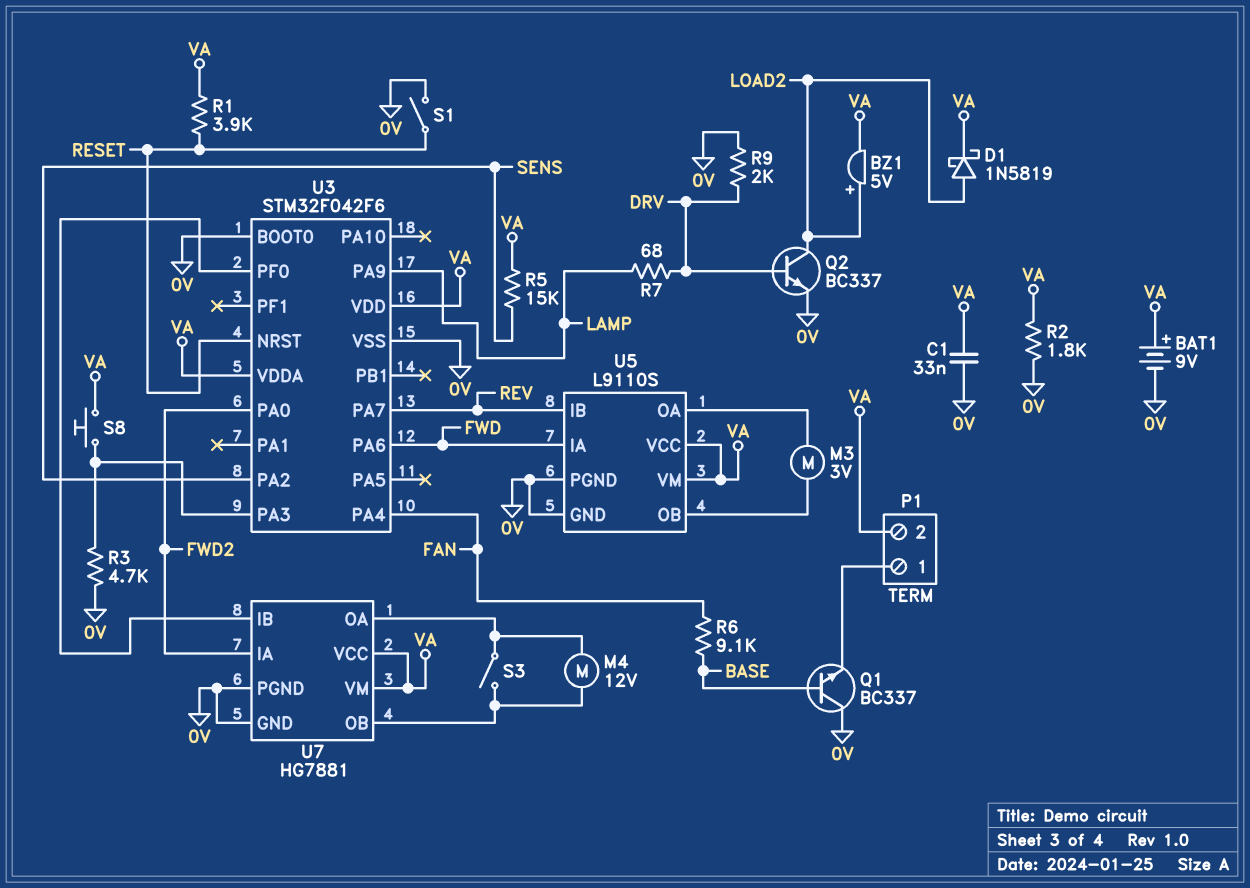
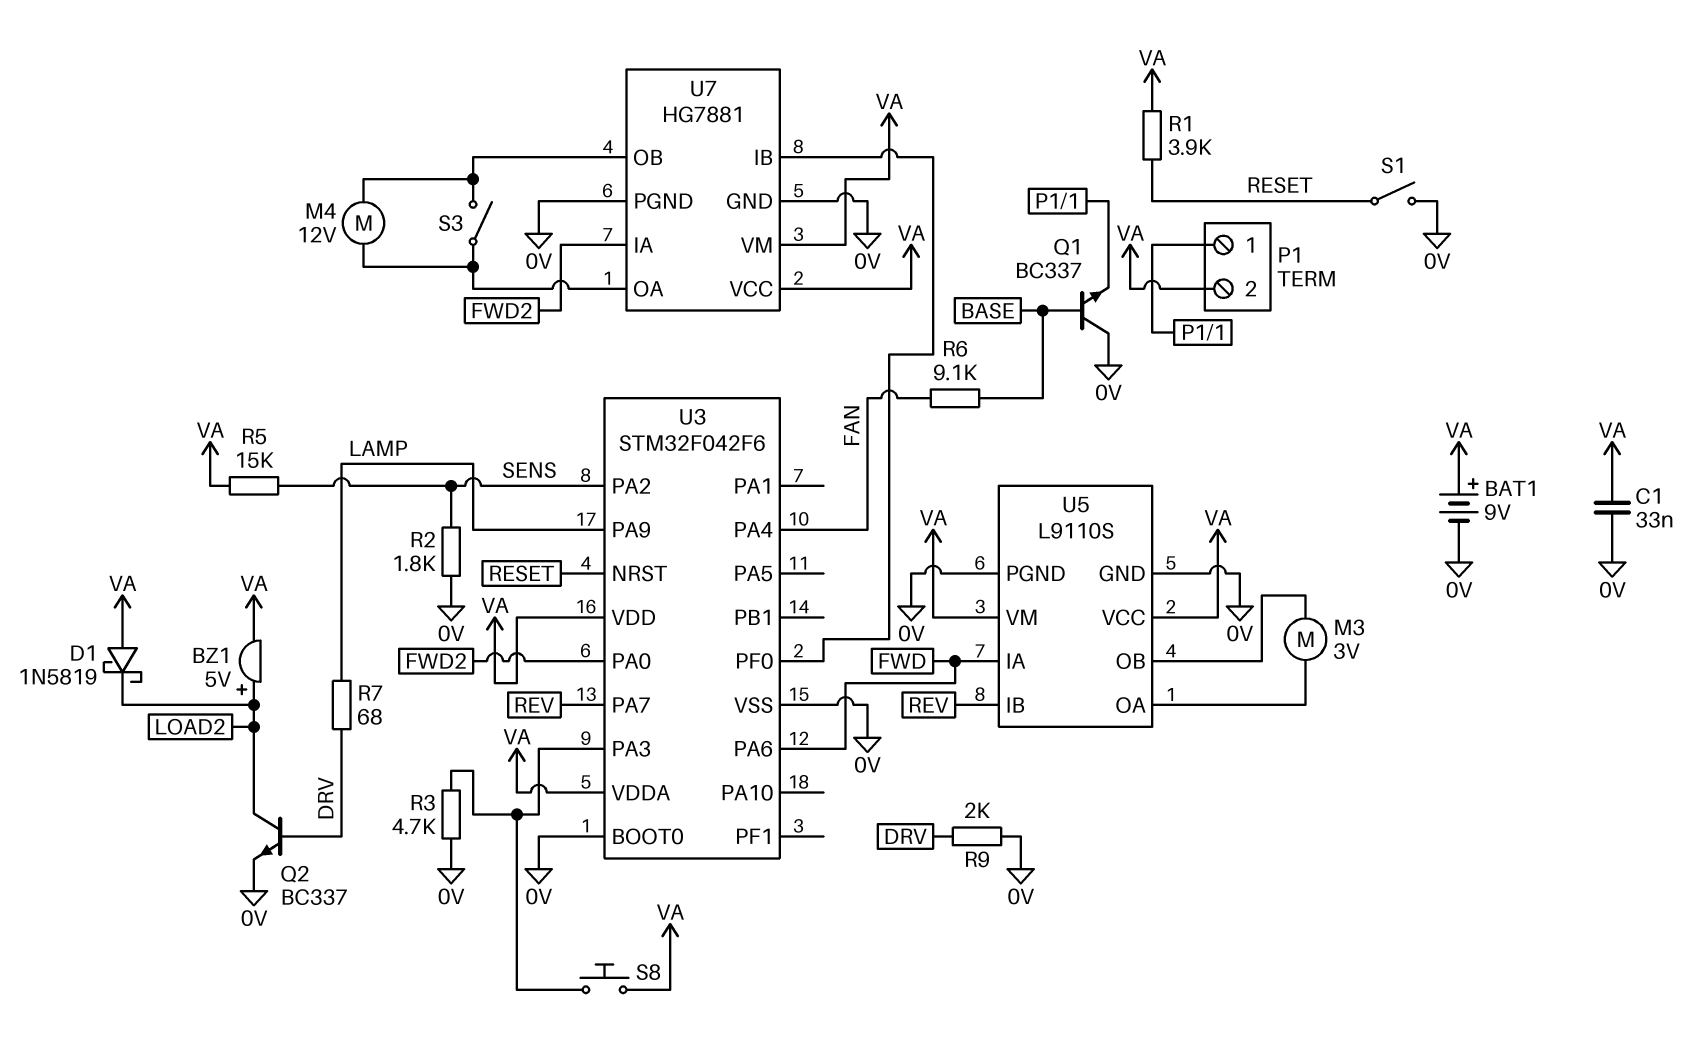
D1: schottky 1N5819 (A LOAD2, K VA) -> schottky 1N5819 (A VA, K LOAD2)
R2: 1.8k (0V, VA) -> 1.8k (0V, SENS)

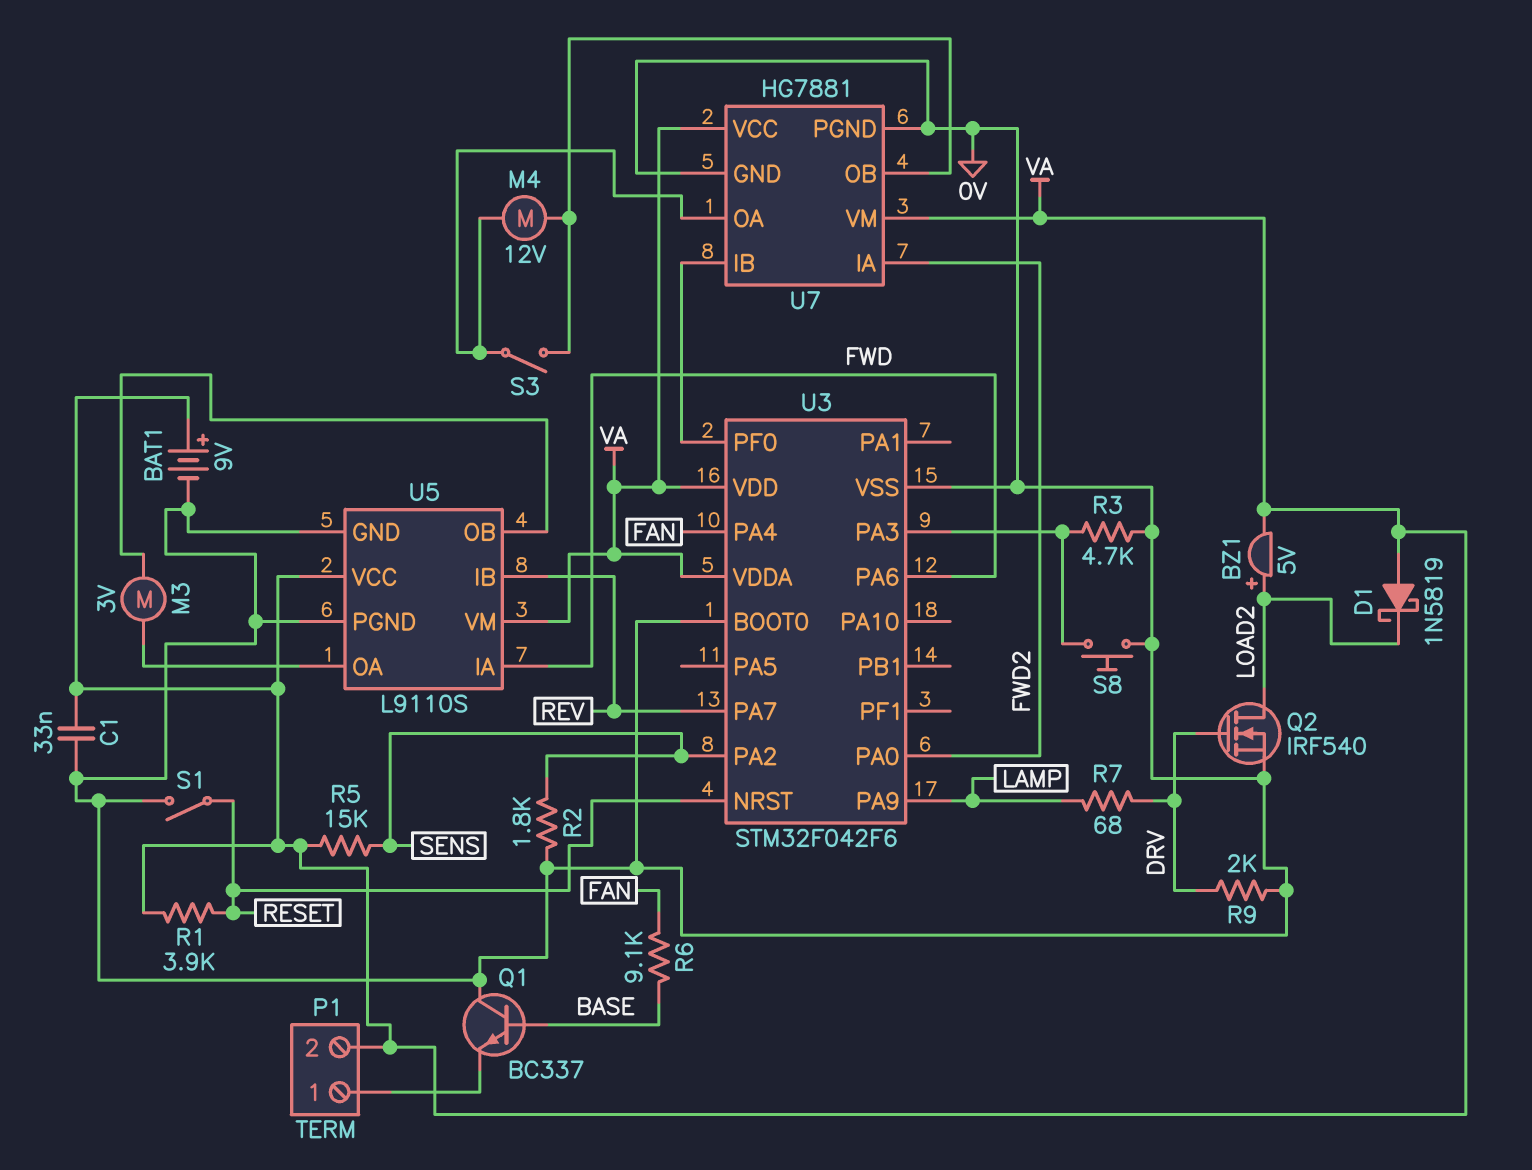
Q2: NPN BC337 (B DRV, C LOAD2, E 0V) -> NMOS IRF540 (G DRV, D LOAD2, S 0V)
S8: button (U3/PA3, VA) -> button (0V, U3/PA3)

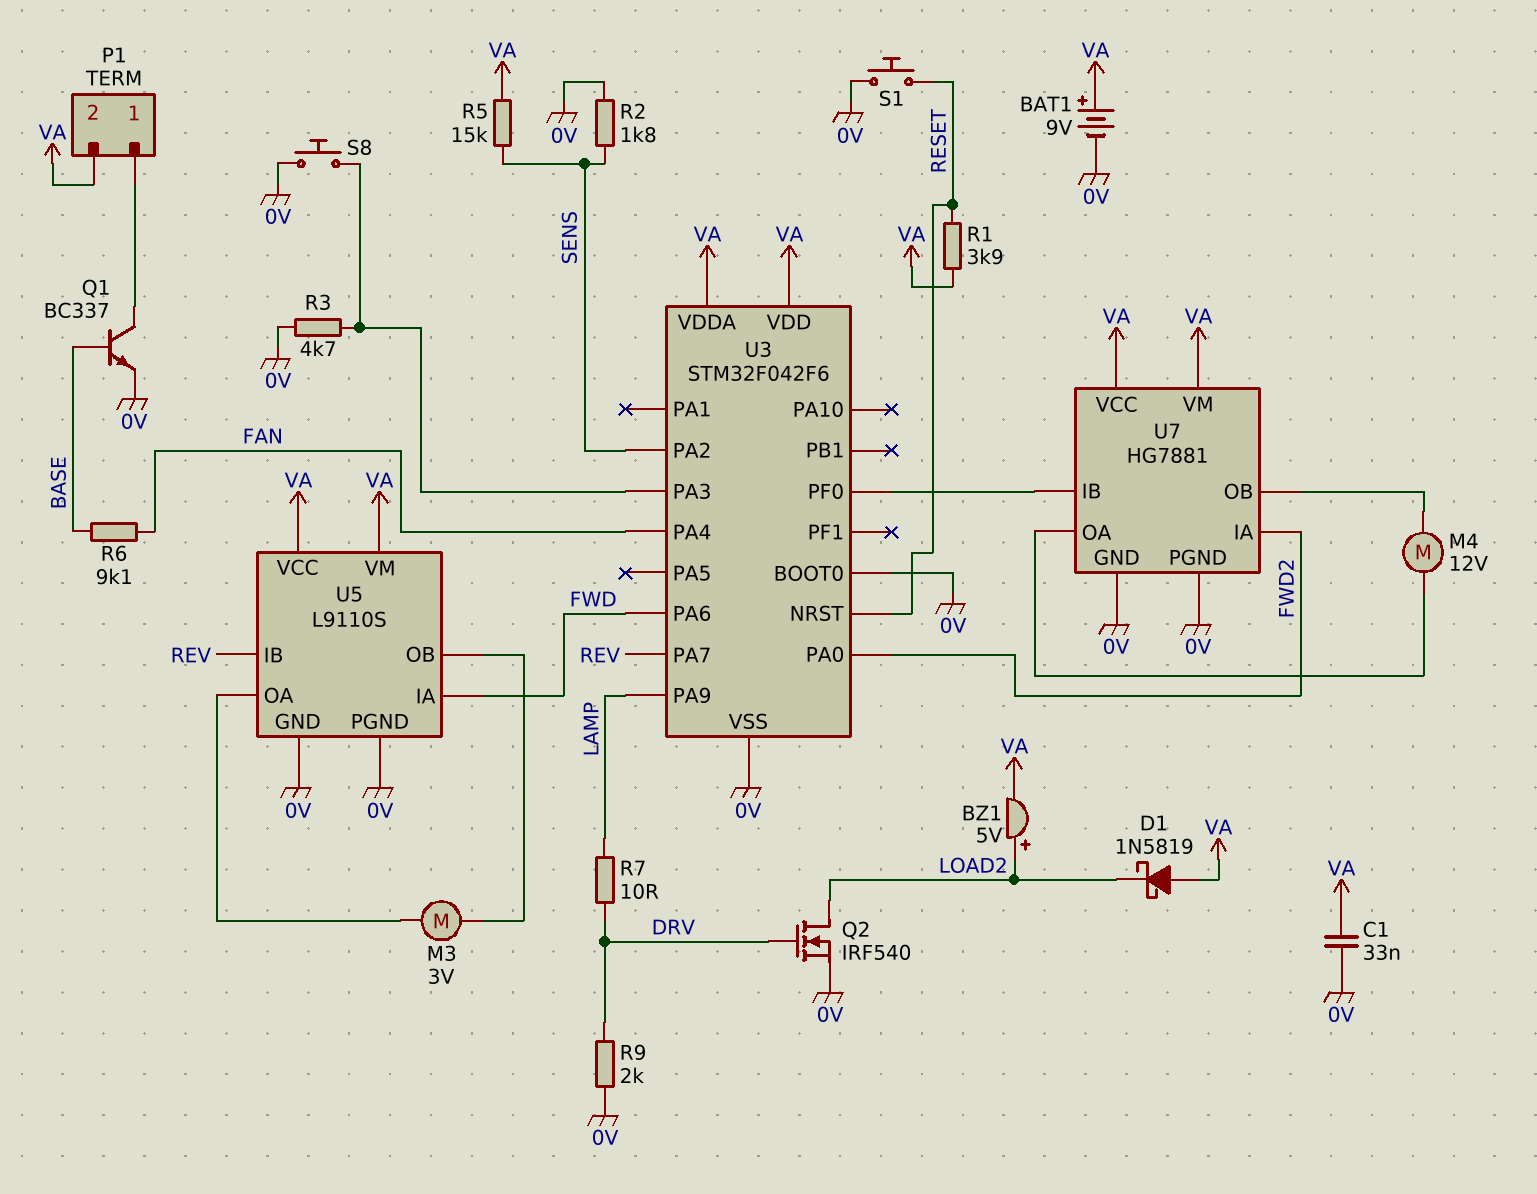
Q1: NPN BC337 (B BASE, C 0V, E P1/1) -> NPN BC337 (B BASE, C P1/1, E 0V)
R7: 68 (DRV, LAMP) -> 10 (DRV, LAMP)
S1: switch (0V, RESET) -> button (0V, RESET)
S3: switch (U7/OA, U7/OB) -> none

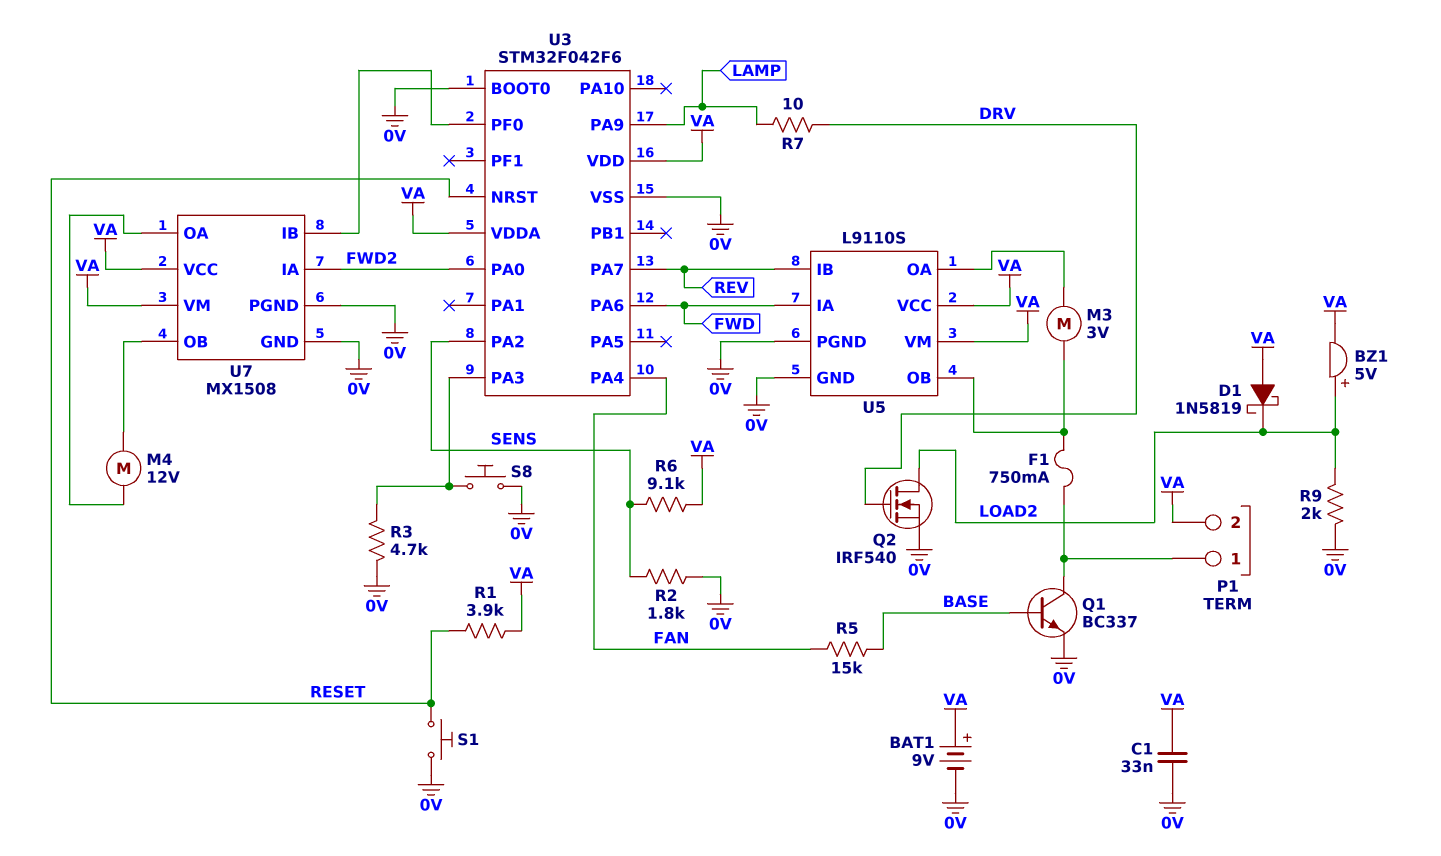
F1: none -> 750mA (P1/1, U5/OB)
R5: 15k (SENS, VA) -> 15k (BASE, FAN)
R6: 9.1k (BASE, FAN) -> 9.1k (SENS, VA)
R9: 2k (0V, DRV) -> 2k (0V, LOAD2)
U7: HG7881 -> MX1508

